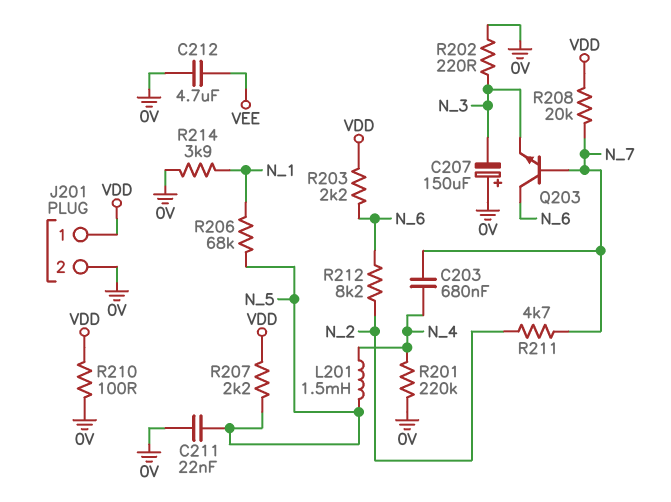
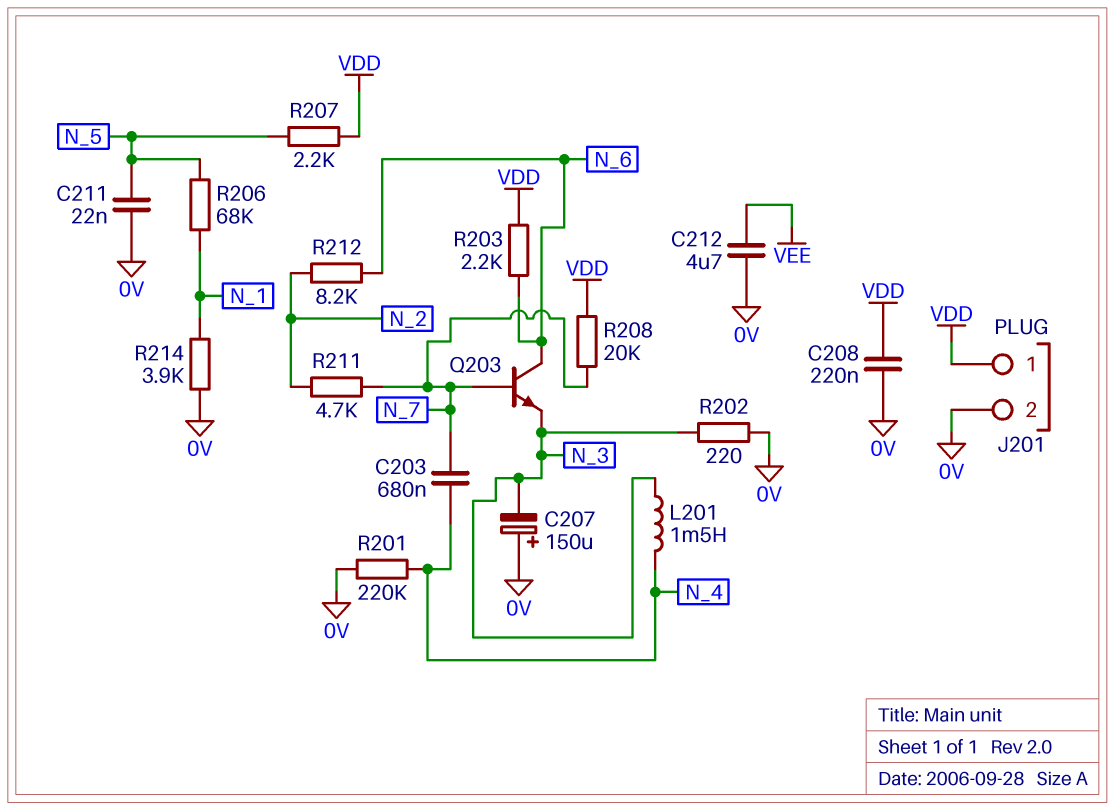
C208: none -> 220nF (0V, VDD)
L201: 1.5mH (N_4, N_5) -> 1.5mH (N_3, N_4)
R210: 100 (0V, VDD) -> none

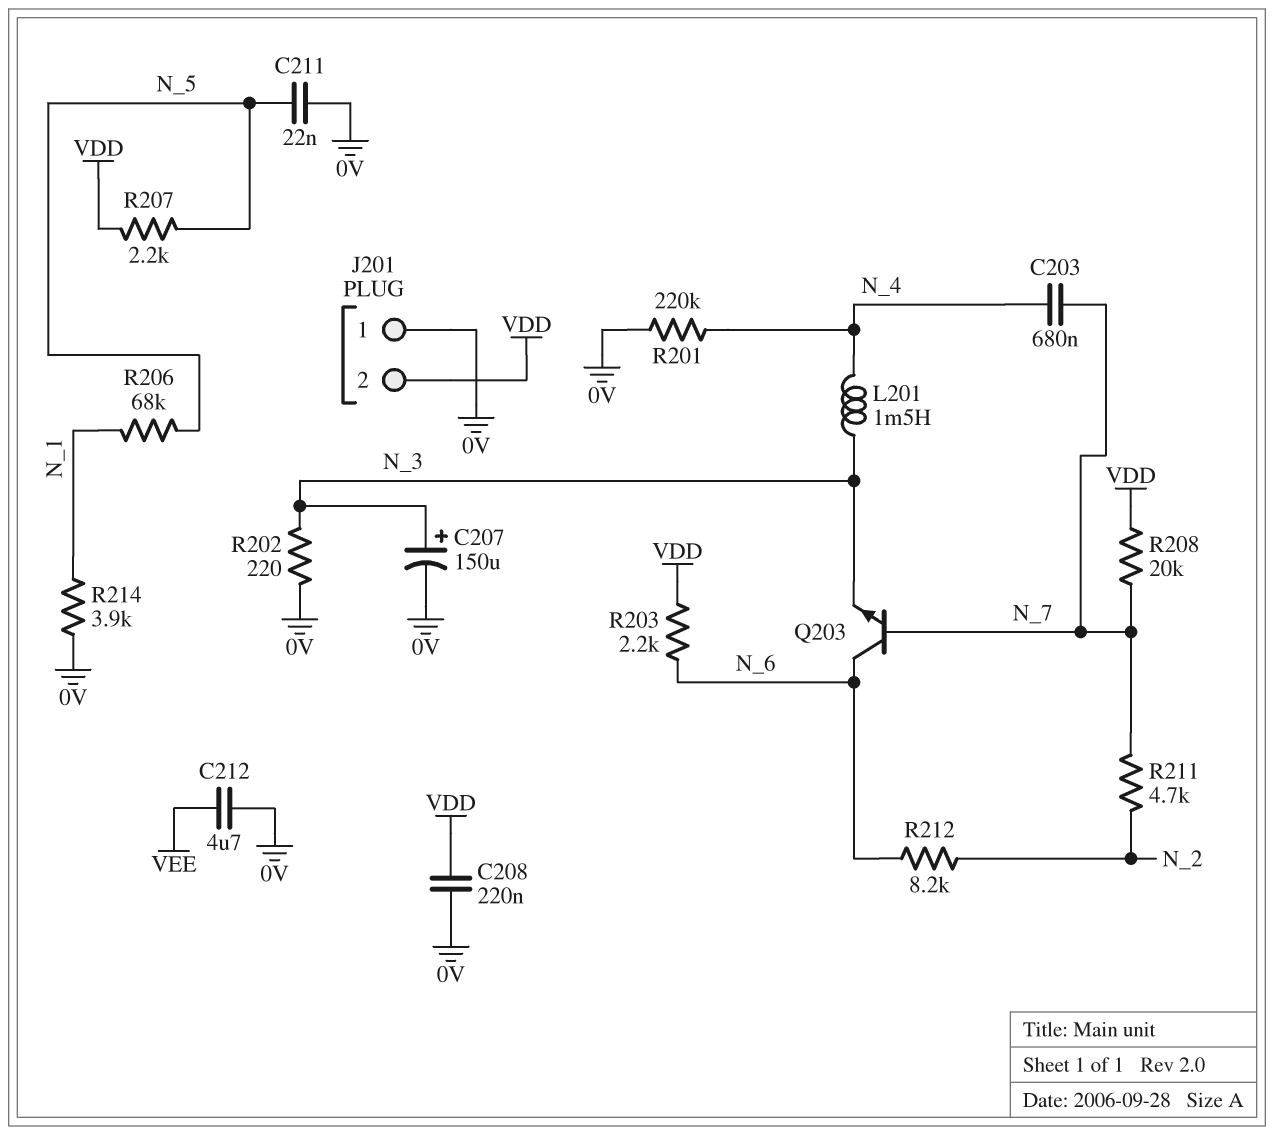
C207: 150uF (plus 0V, minus N_3) -> 150uF (plus N_3, minus 0V)
J201 pin 1: VDD -> 0V
J201 pin 2: 0V -> VDD

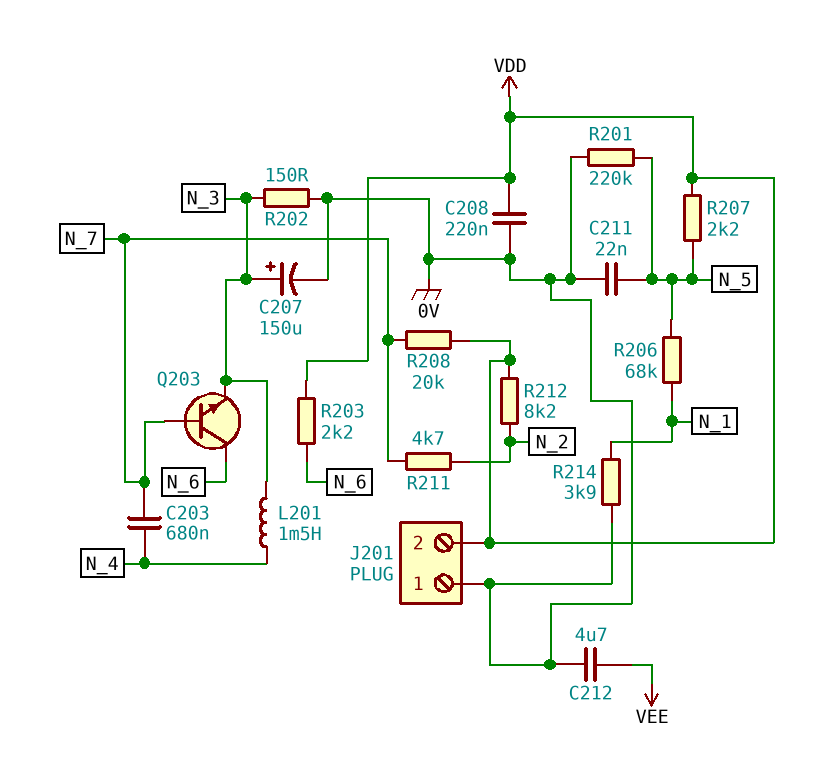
R201: 220k (0V, N_4) -> 220k (0V, N_5)
R202: 220 (0V, N_3) -> 150 (0V, N_3)
R212: 8.2k (N_2, N_6) -> 8.2k (N_2, VDD)

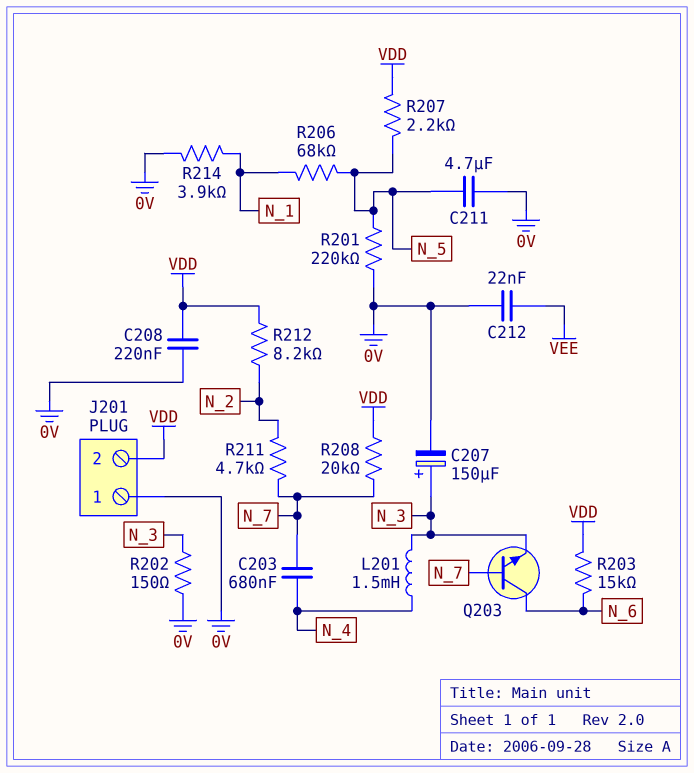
C211: 22nF (0V, N_5) -> 4.7uF (0V, N_5)
C212: 4.7uF (0V, VEE) -> 22nF (0V, VEE)
R203: 2.2k (N_6, VDD) -> 15k (N_6, VDD)

